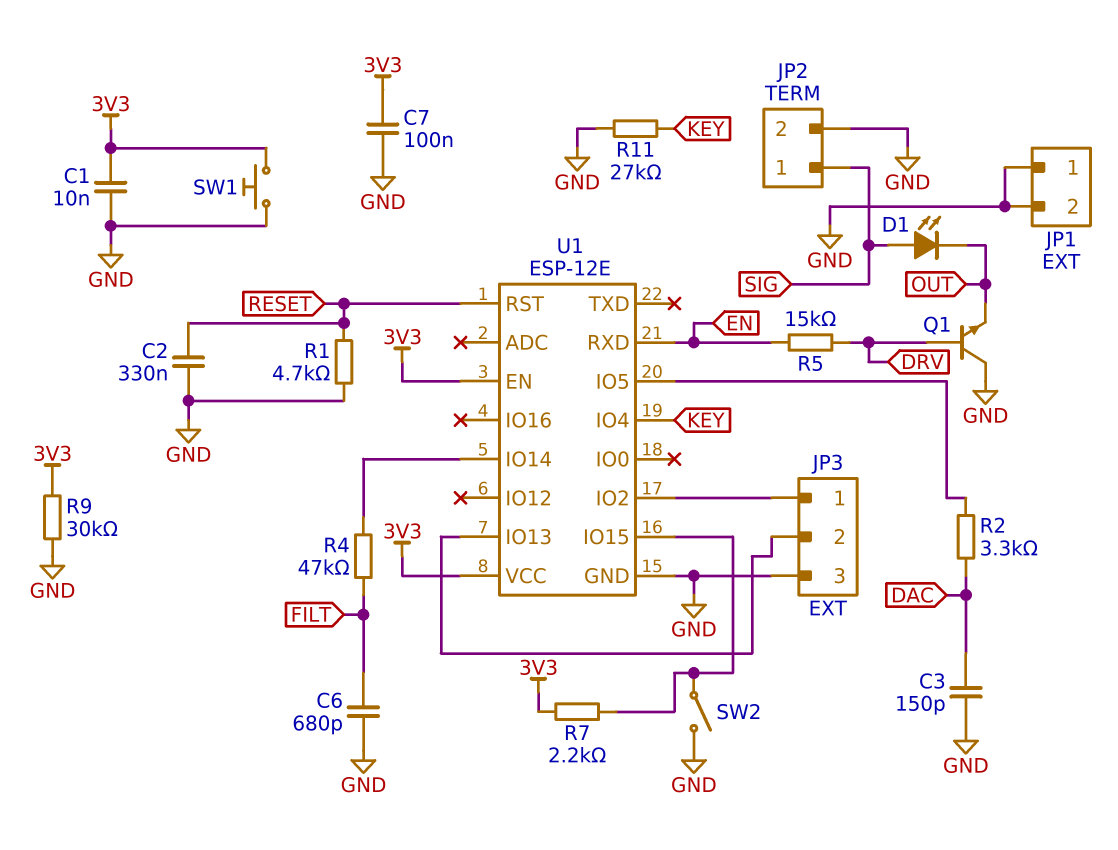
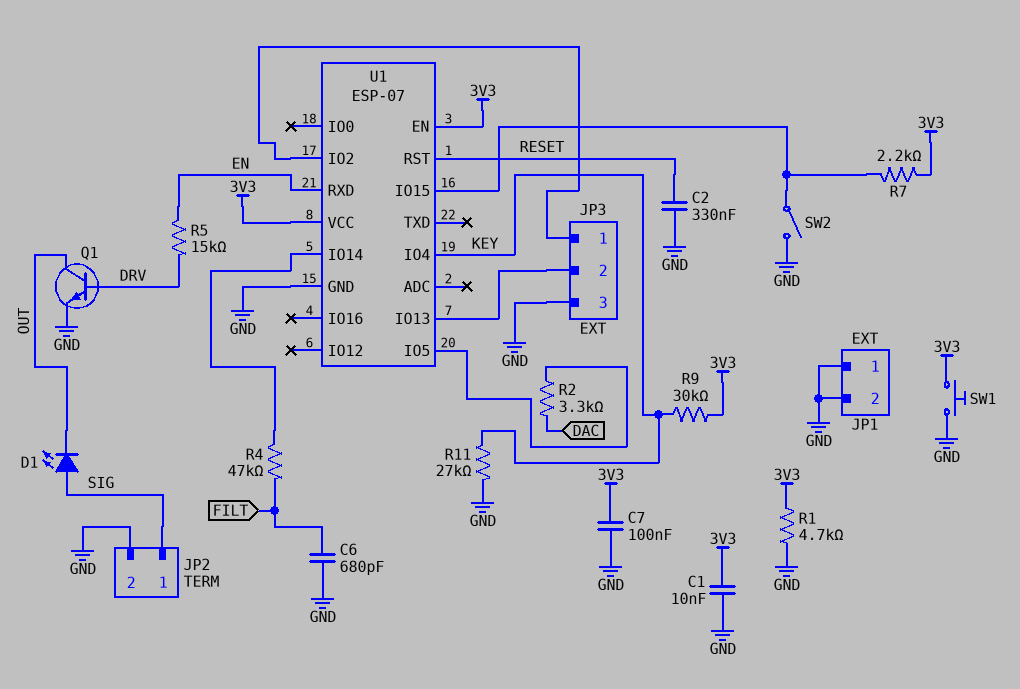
C3: 150pF (DAC, GND) -> none
Q1: NPN (B DRV, C GND, E OUT) -> NPN (B DRV, C OUT, E GND)
R1: 4.7k (GND, RESET) -> 4.7k (3V3, GND)
R9: 30k (3V3, GND) -> 30k (3V3, KEY)
U1: ESP-12E -> ESP-07

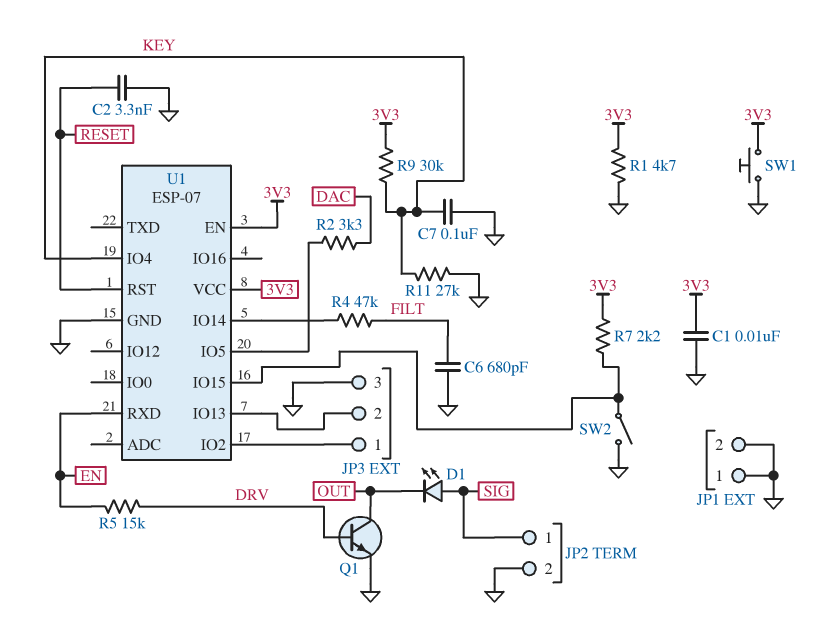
C2: 330nF (GND, RESET) -> 3.3nF (GND, RESET)
C7: 100nF (3V3, GND) -> 100nF (GND, KEY)

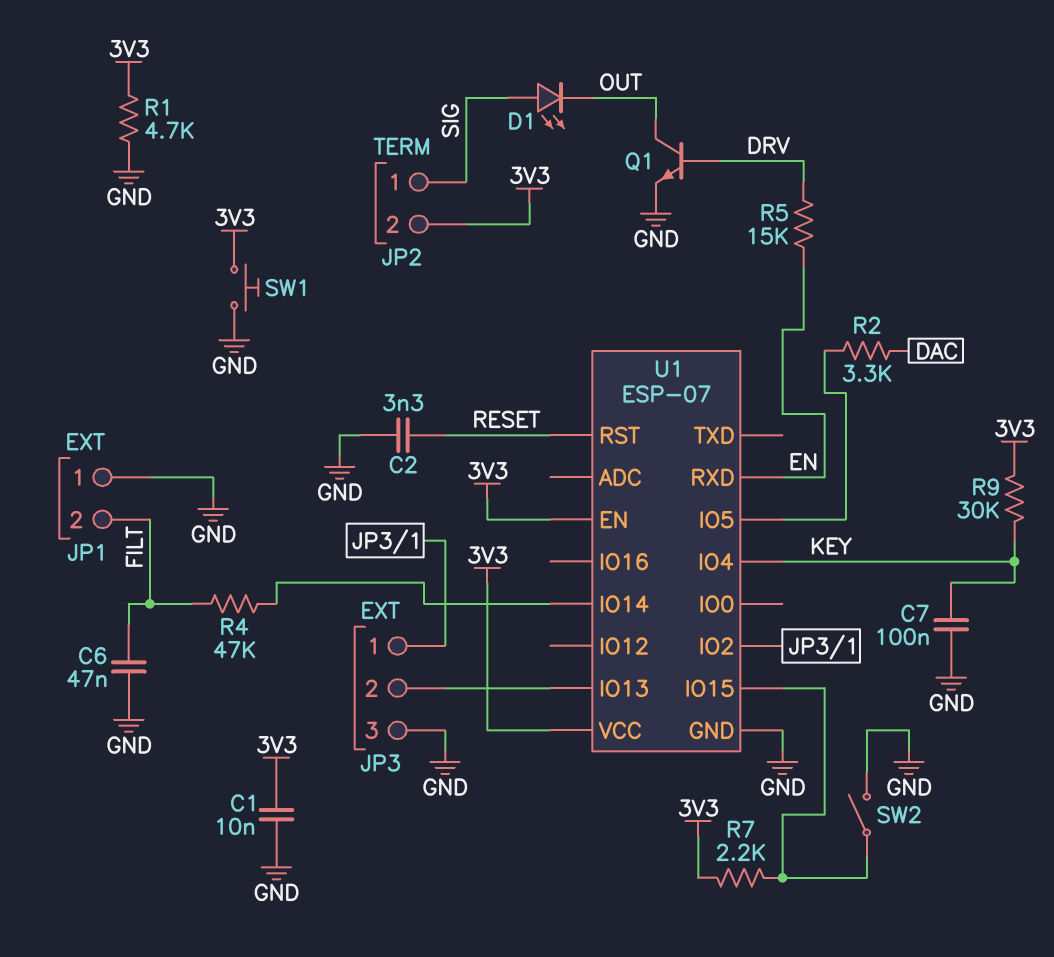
C6: 680pF (FILT, GND) -> 47nF (FILT, GND)
JP1 pin 2: GND -> FILT
JP2 pin 2: GND -> 3V3
R11: 27k (GND, KEY) -> none

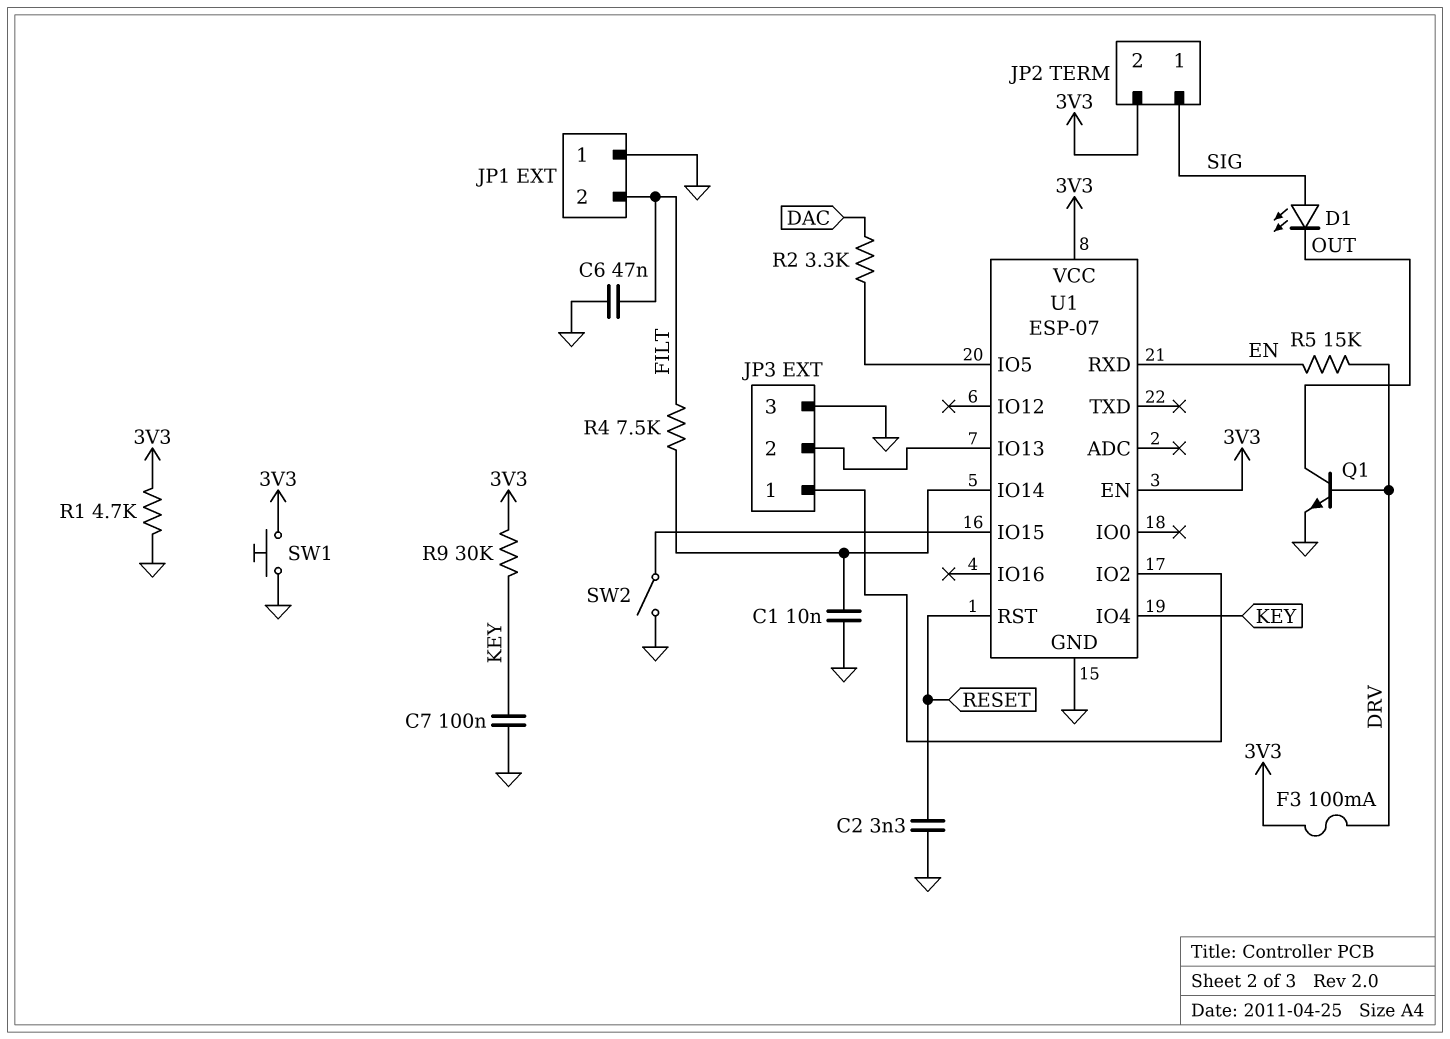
C1: 10nF (3V3, GND) -> 10nF (GND, U1/IO14)
F3: none -> 100mA (3V3, DRV)
R4: 47k (FILT, U1/IO14) -> 7.5k (FILT, U1/IO14)
R7: 2.2k (3V3, U1/IO15) -> none

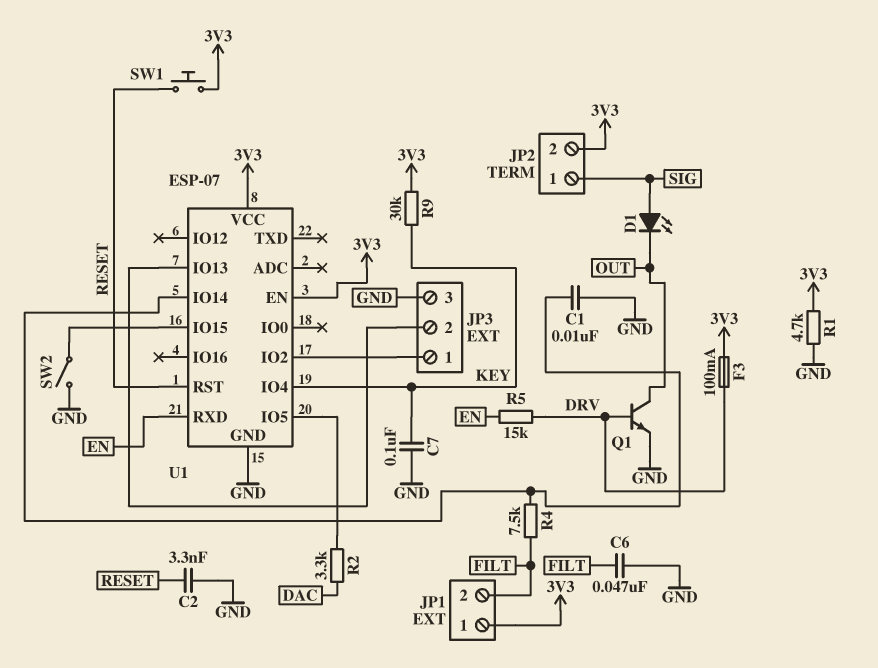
JP1 pin 1: GND -> 3V3
SW1: button (3V3, GND) -> button (3V3, RESET)

